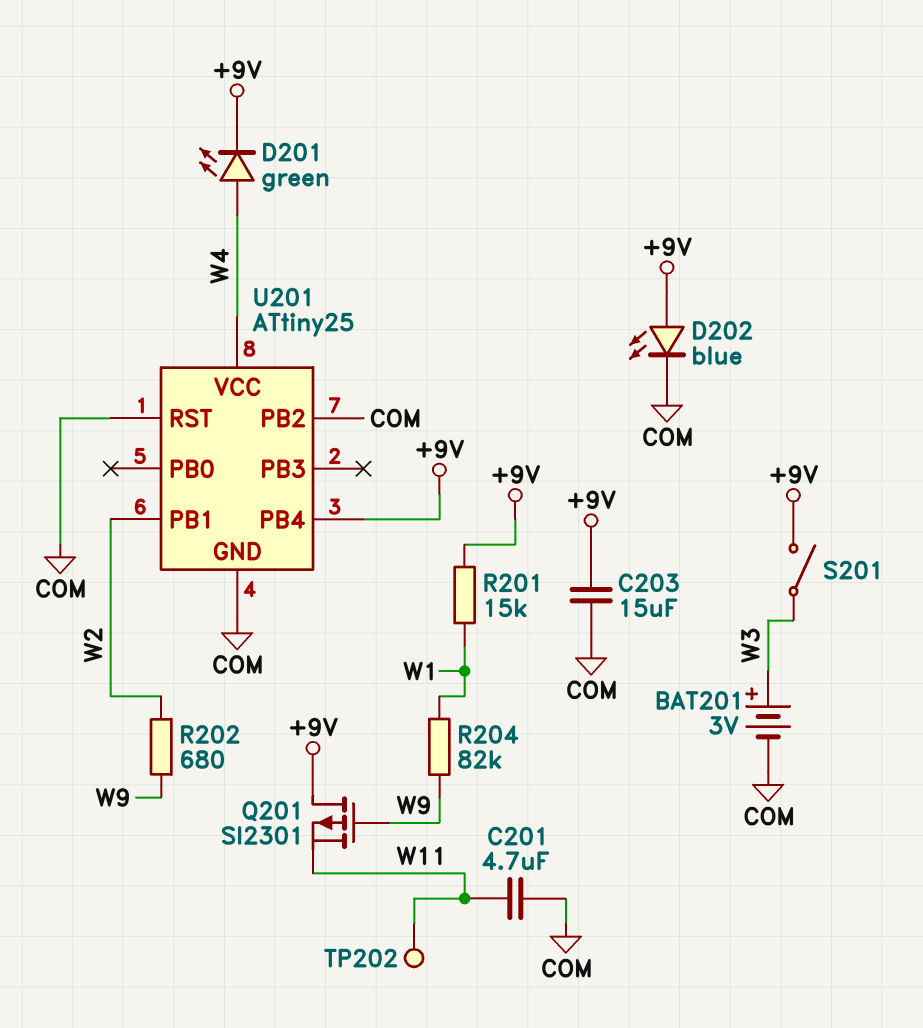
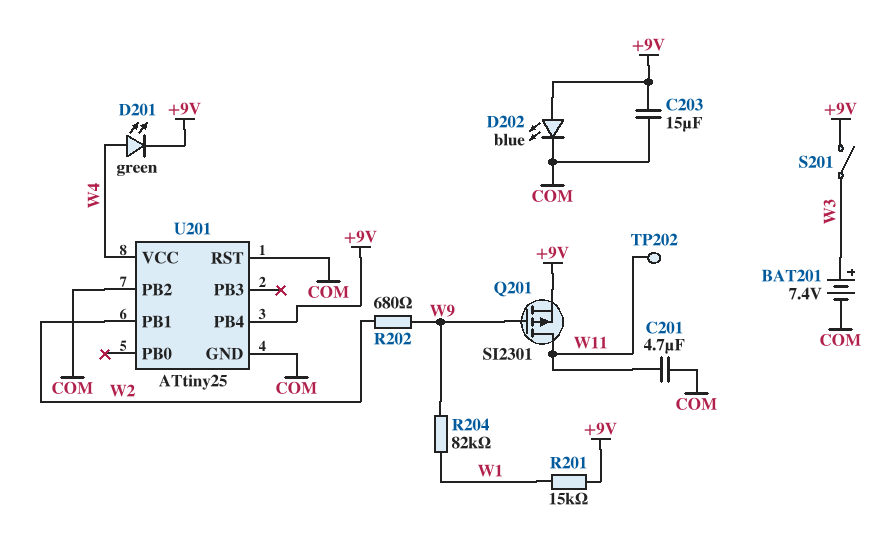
BAT201: 3V (plus W3, minus COM) -> 7.4V (plus W3, minus COM)
Q201: PMOS SI2301 (G W9, D +9V, S W11) -> PMOS SI2301 (G W9, D W11, S +9V)

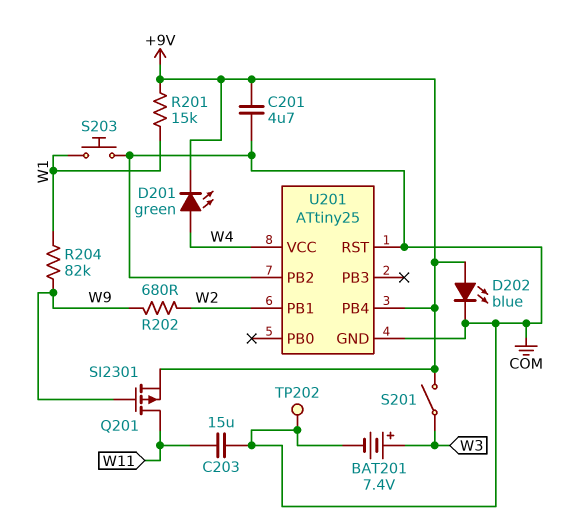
C201: 4.7uF (COM, W11) -> 4.7uF (+9V, COM)
C203: 15uF (+9V, COM) -> 15uF (COM, W11)
S203: none -> button (COM, W1)
TP202: test point (W11) -> test point (COM)

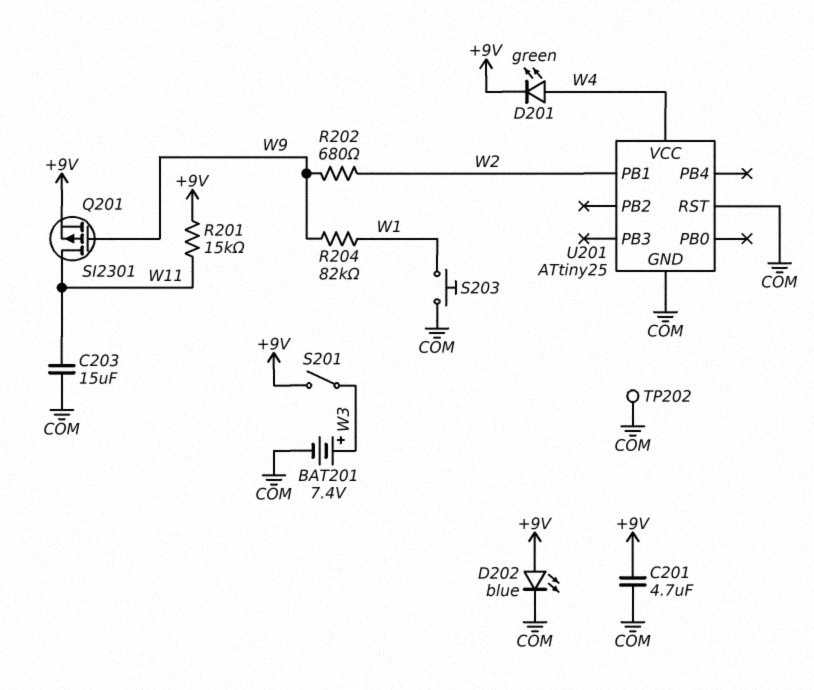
R201: 15k (+9V, W1) -> 15k (+9V, W11)
U201 pin PB2: COM -> none
U201 pin PB4: +9V -> none

